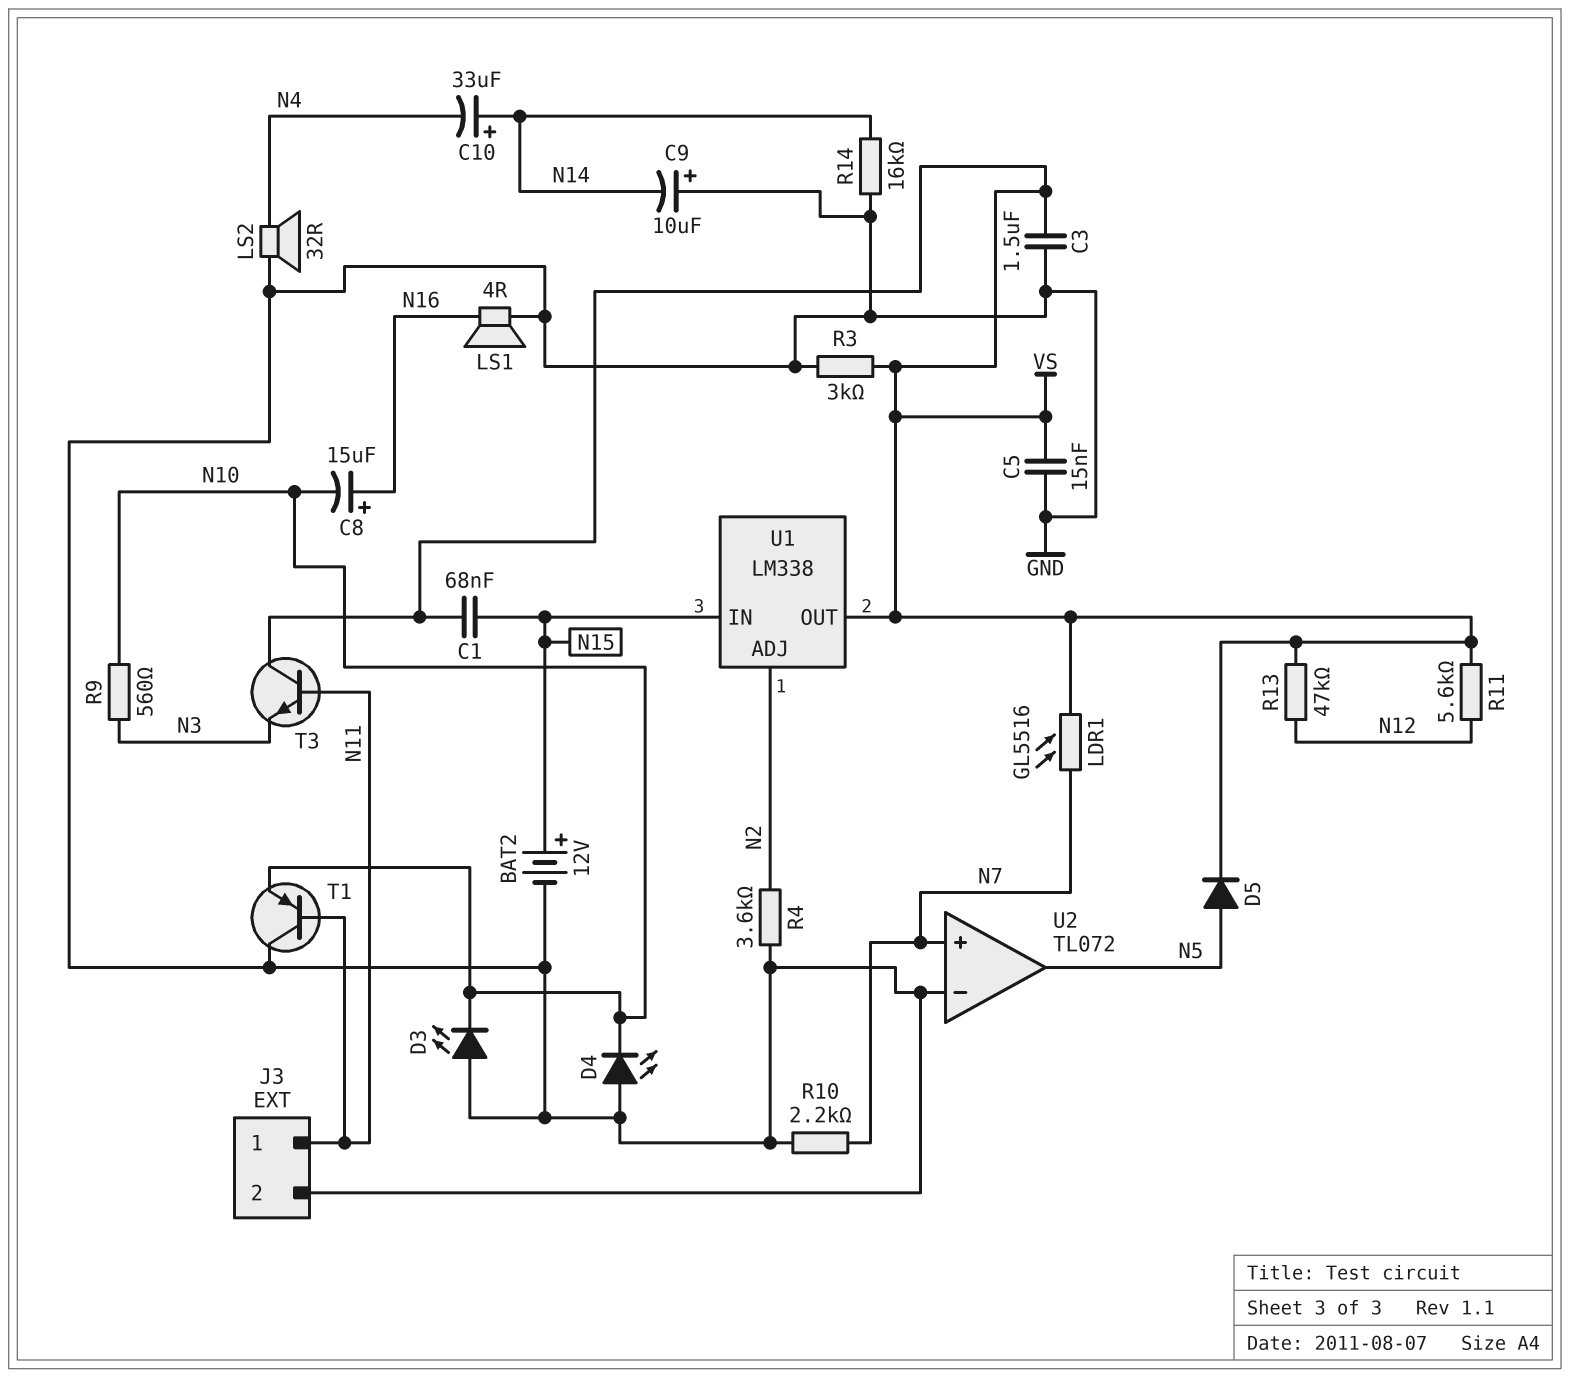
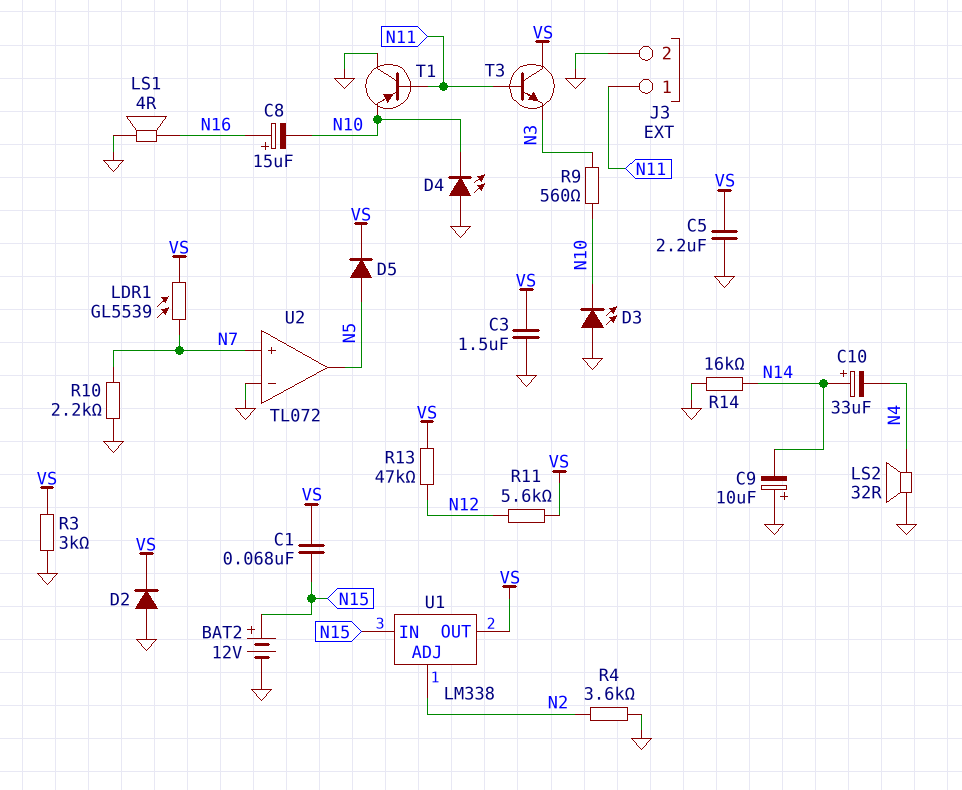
C5: 15nF (GND, VS) -> 2.2uF (GND, VS)
D2: none -> diode (A GND, K VS)
LDR1: GL5516 (N7, VS) -> GL5539 (N7, VS)

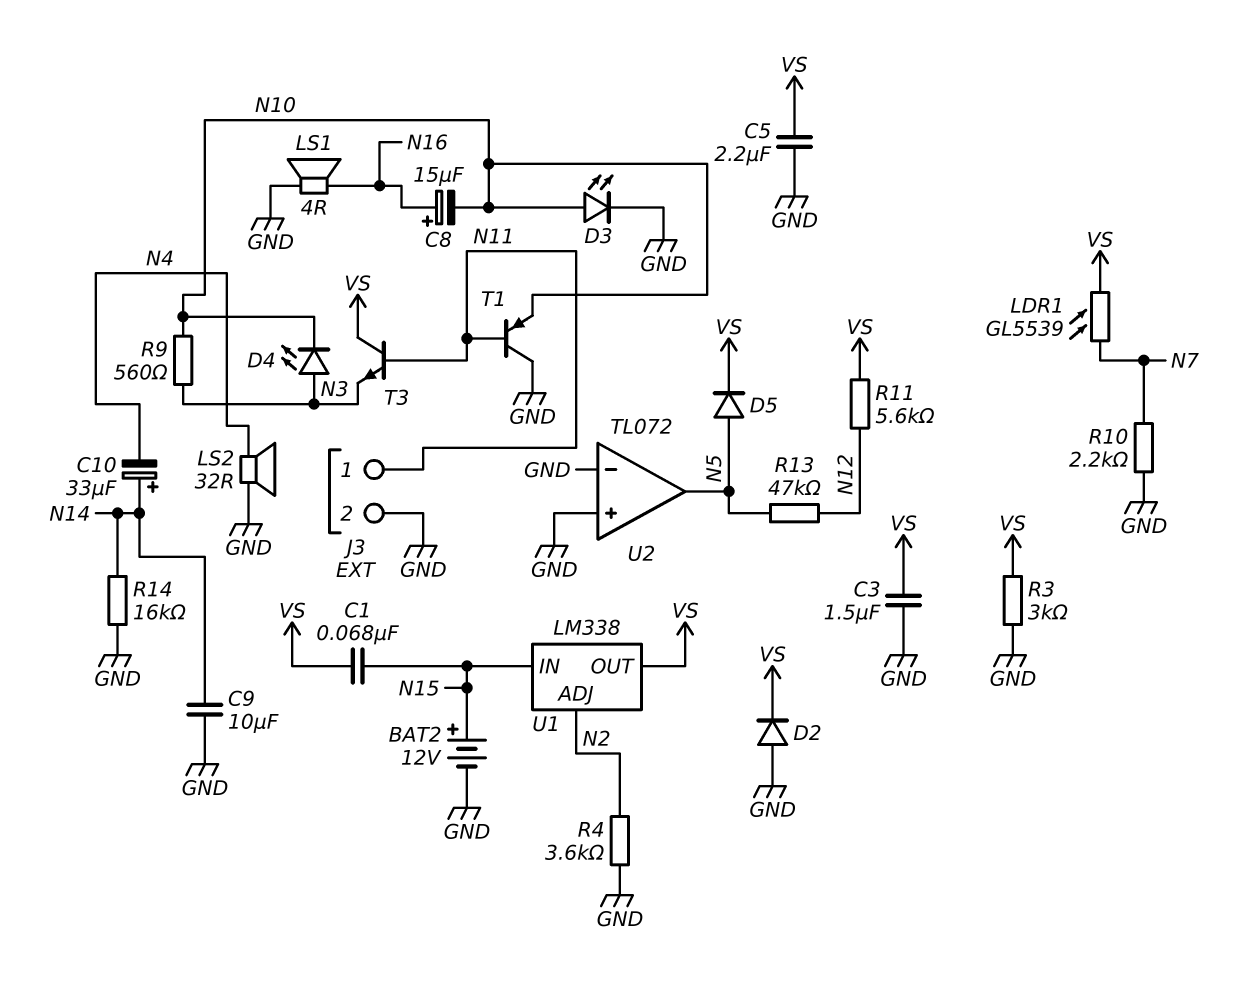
C9: 10uF (plus GND, minus N14) -> 10uF (GND, N14)
D3: LED (A GND, K N10) -> LED (A N10, K GND)
D4: LED (A GND, K N10) -> LED (A N3, K N10)
R13: 47k (N12, VS) -> 47k (N5, N12)
U2 pin in+: N7 -> GND

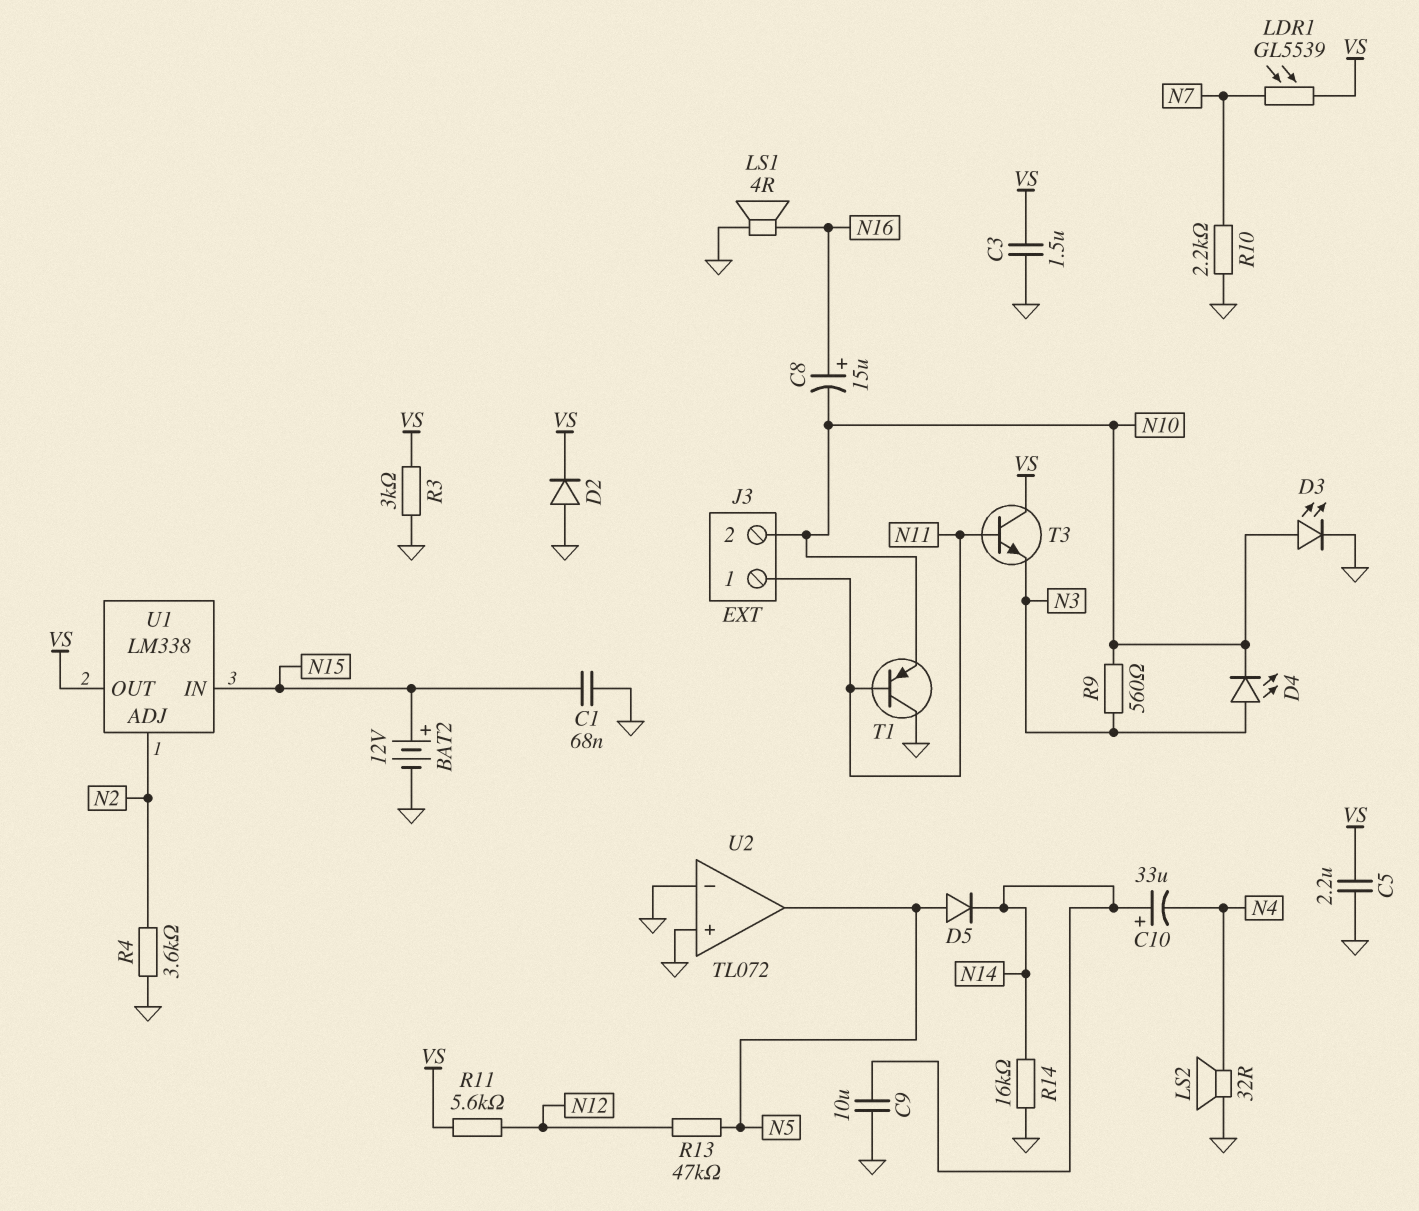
C1: 68nF (N15, VS) -> 68nF (GND, N15)
D5: diode (A N5, K VS) -> diode (A N5, K N14)
J3 pin 2: GND -> N10

